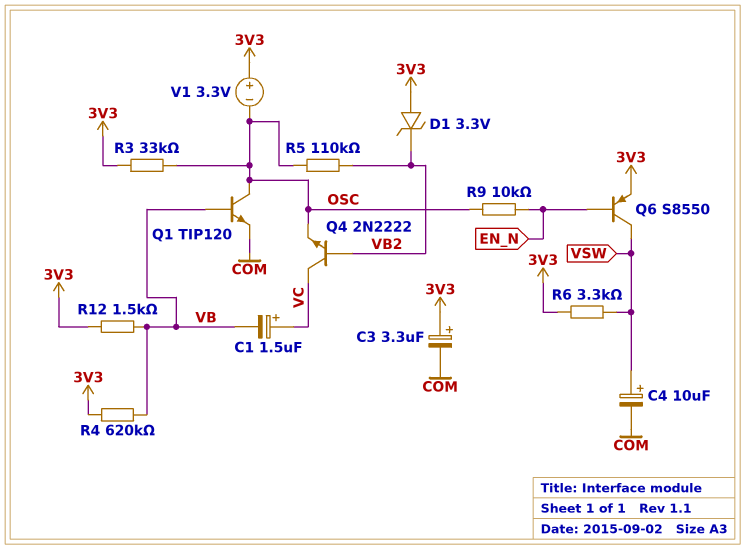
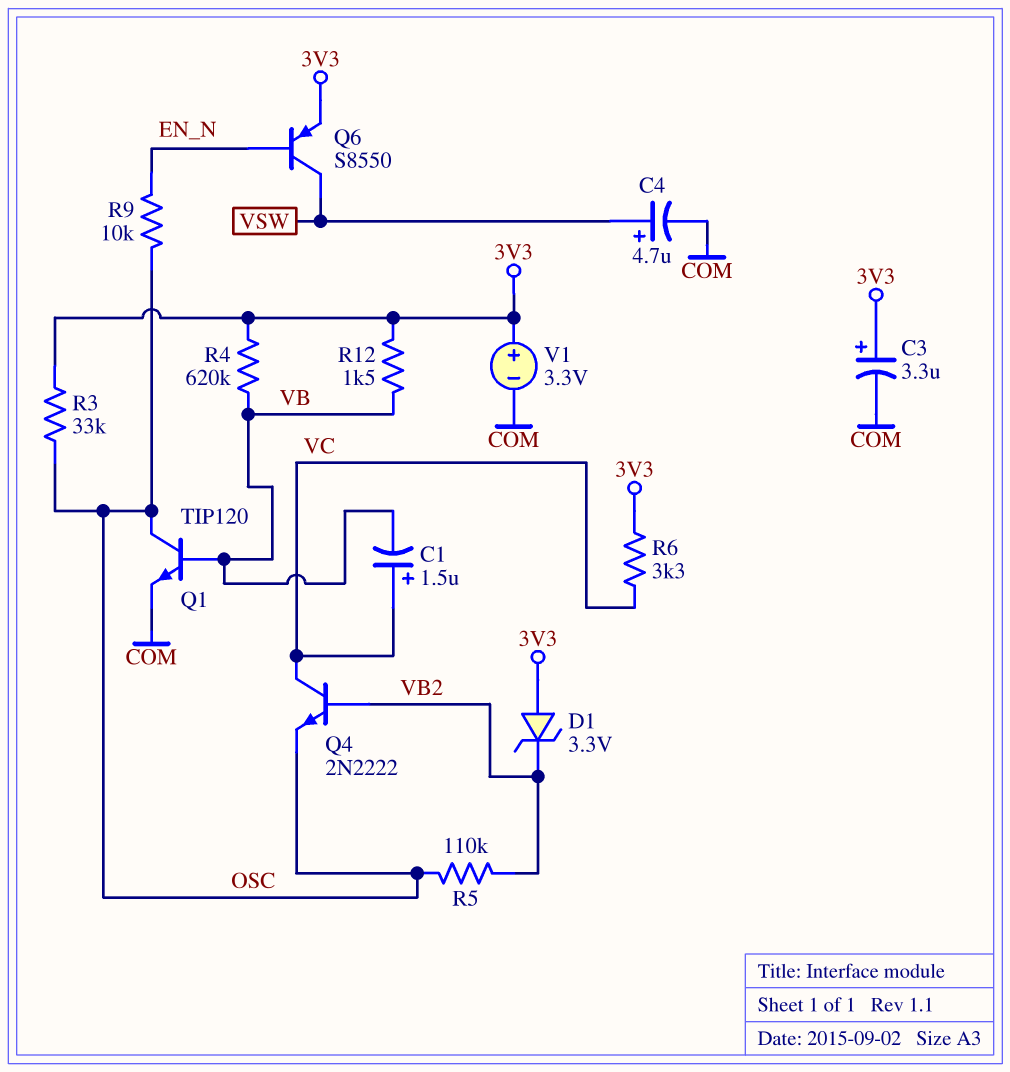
C4: 10uF (plus VSW, minus COM) -> 4.7uF (plus VSW, minus COM)
R6: 3.3k (3V3, VSW) -> 3.3k (3V3, VC)
V1: 3.3V (plus 3V3, minus OSC) -> 3.3V (plus 3V3, minus COM)

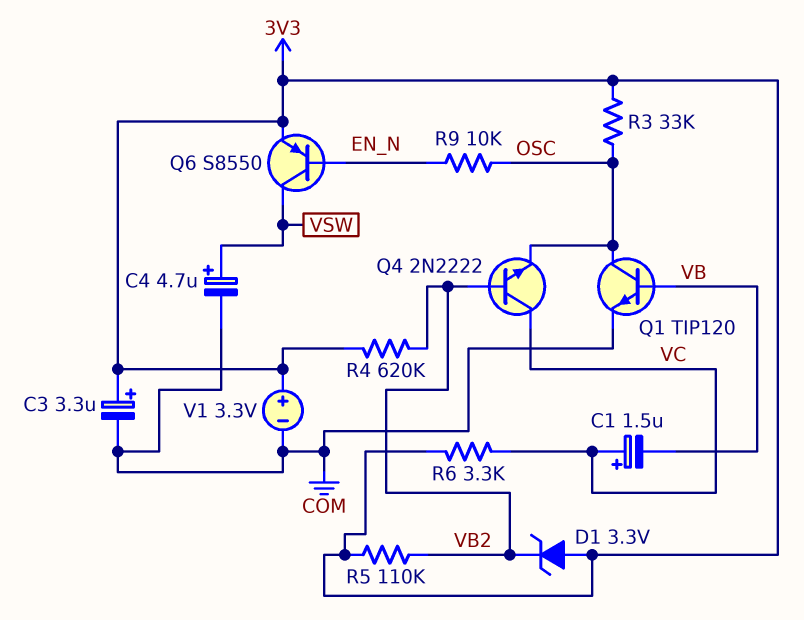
R4: 620k (3V3, VB) -> 620k (3V3, VB2)
R5: 110k (OSC, VB2) -> 110k (3V3, VB2)
R12: 1.5k (3V3, VB) -> none

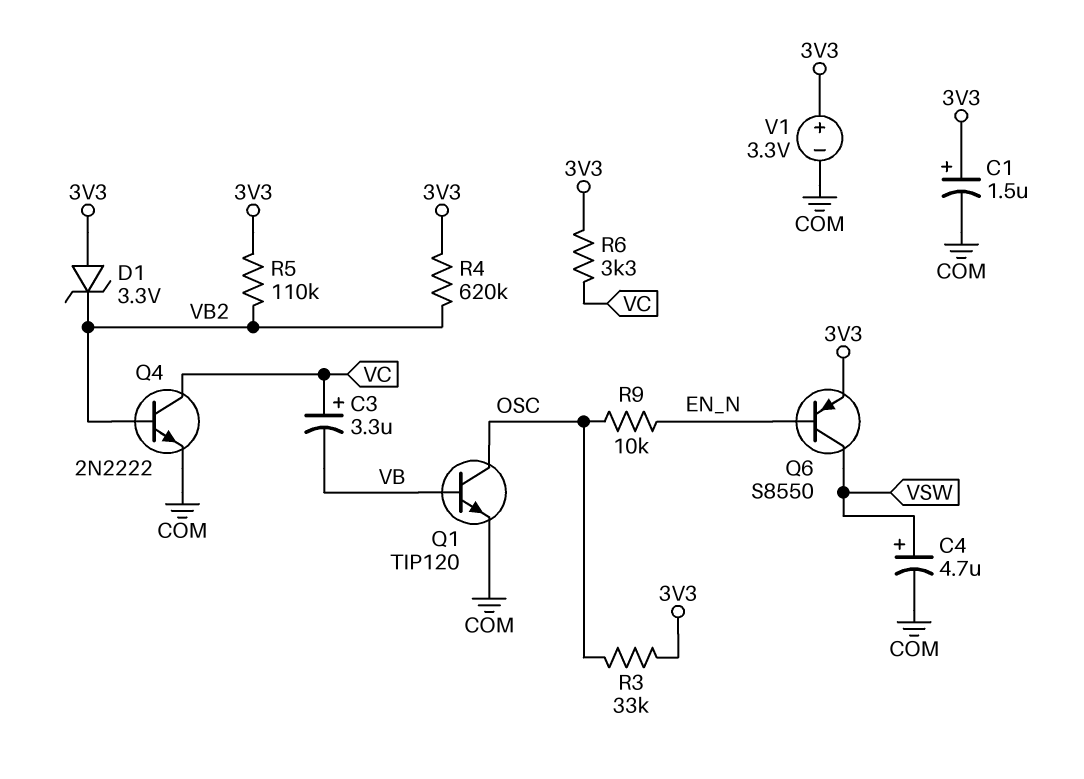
C1: 1.5uF (plus VC, minus VB) -> 1.5uF (plus 3V3, minus COM)
C3: 3.3uF (plus 3V3, minus COM) -> 3.3uF (plus VC, minus VB)
Q4: NPN 2N2222 (B VB2, C VC, E OSC) -> NPN 2N2222 (B VB2, C VC, E COM)

